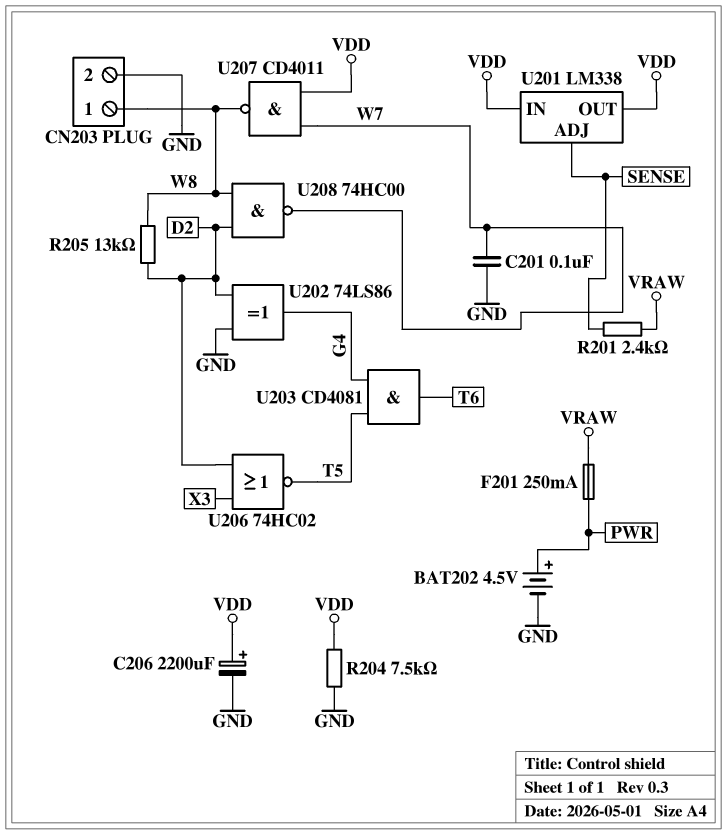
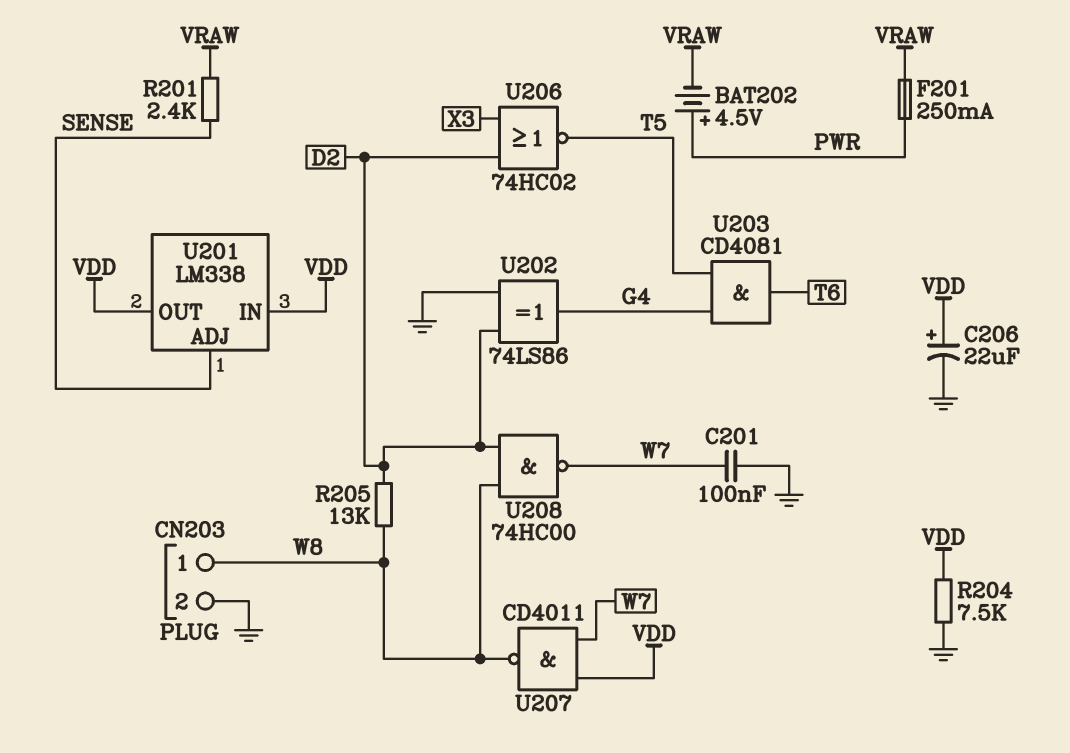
BAT202: 4.5V (plus PWR, minus GND) -> 4.5V (plus PWR, minus VRAW)
C206: 2200uF (plus VDD, minus GND) -> 22uF (plus VDD, minus GND)

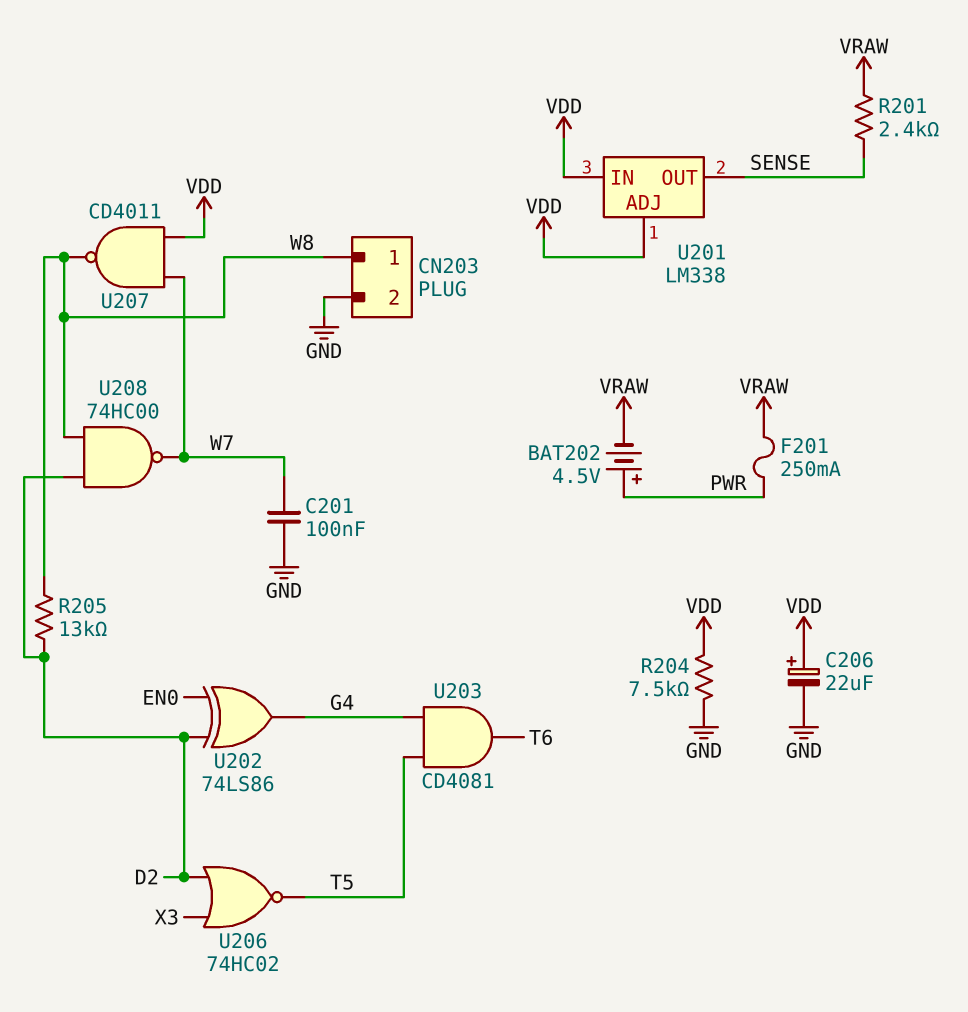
U201 pin ADJ: SENSE -> VDD
U201 pin OUT: VDD -> SENSE
U202: XOR 74LS86 (in D2, in GND, out G4) -> XOR 74LS86 (in D2, in EN0, out G4)

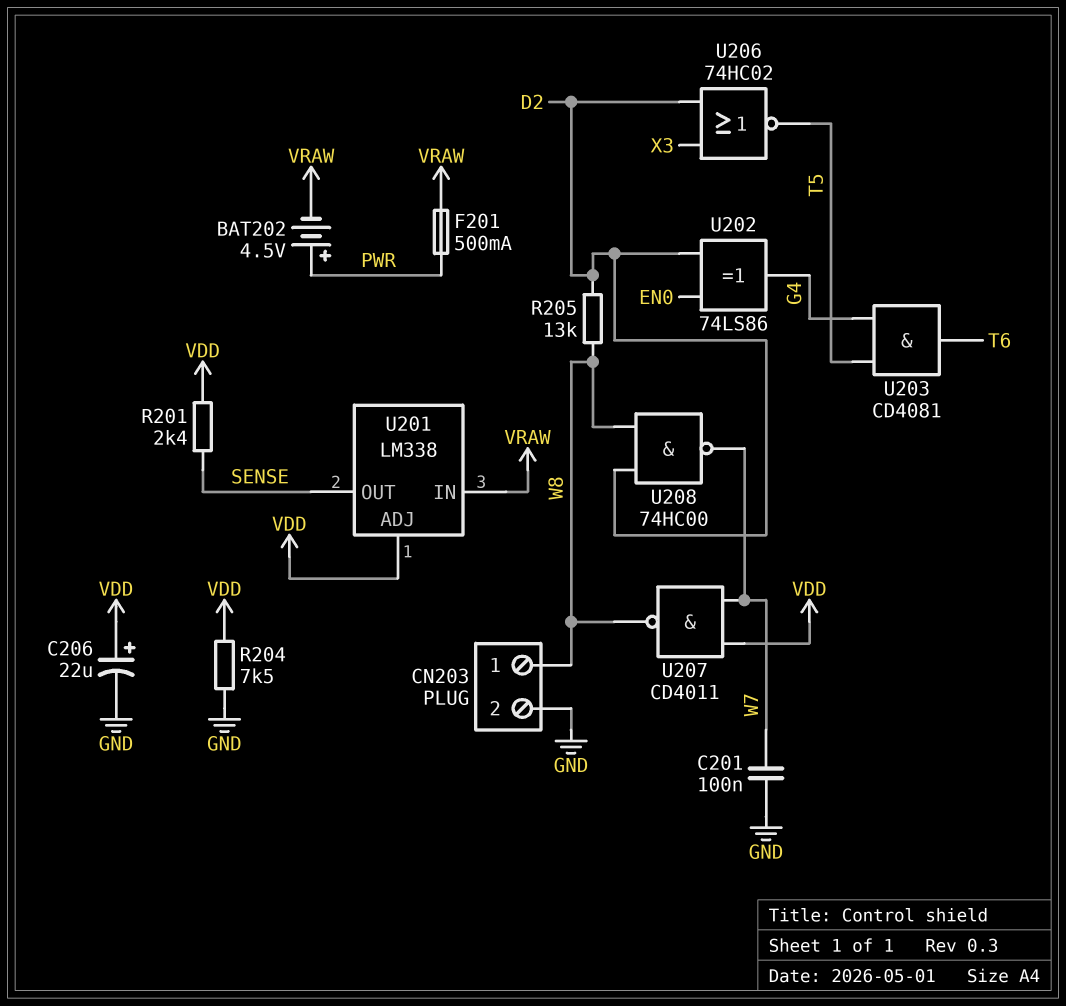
F201: 250mA (PWR, VRAW) -> 500mA (PWR, VRAW)
R201: 2.4k (SENSE, VRAW) -> 2.4k (SENSE, VDD)
U201 pin IN: VDD -> VRAW

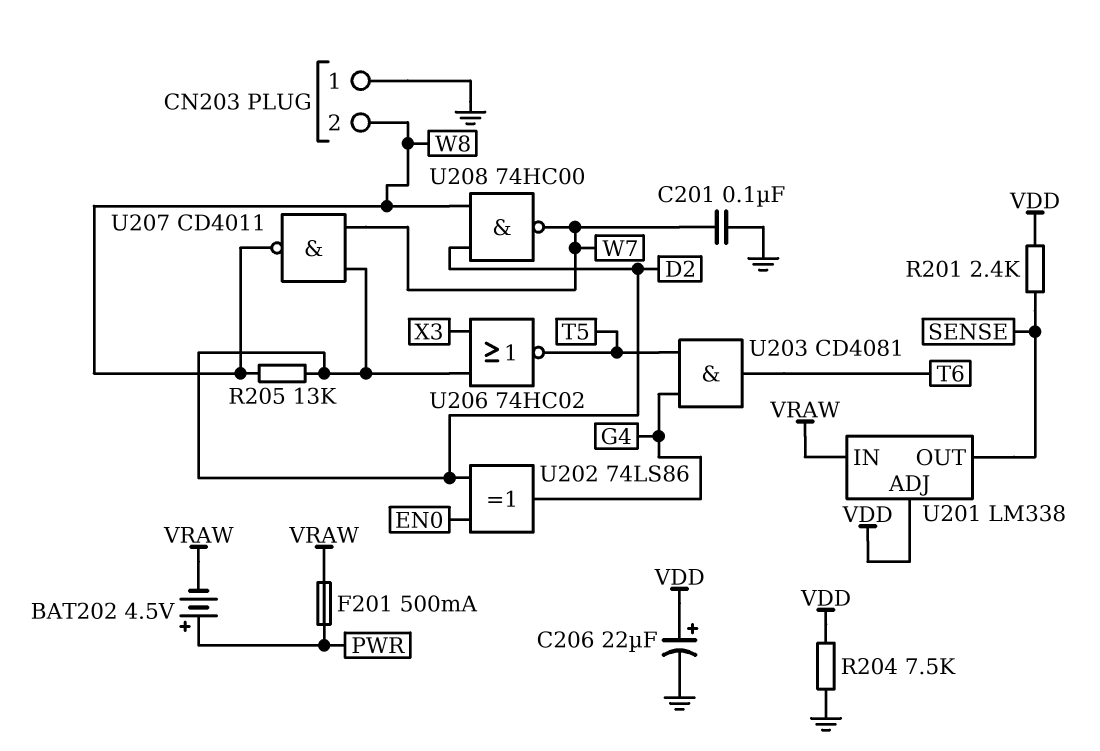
CN203 pin 1: W8 -> GND
CN203 pin 2: GND -> W8
U207: NAND CD4011 (in VDD, in W7, out W8) -> NAND CD4011 (in D2, in W7, out W8)

